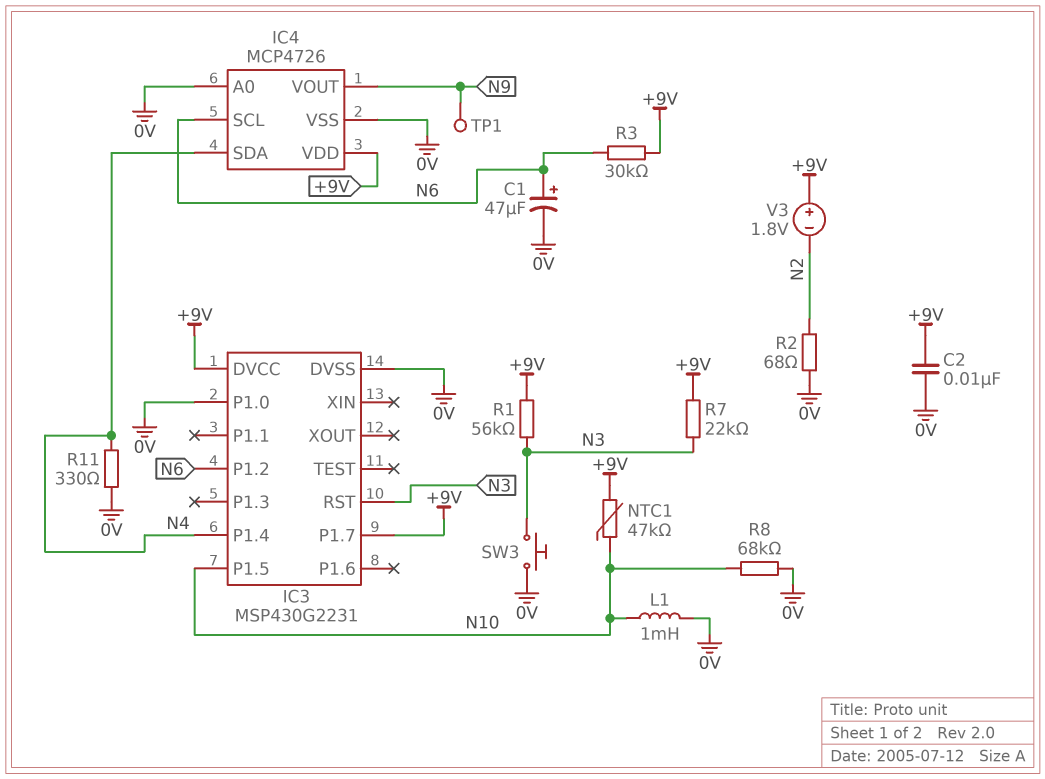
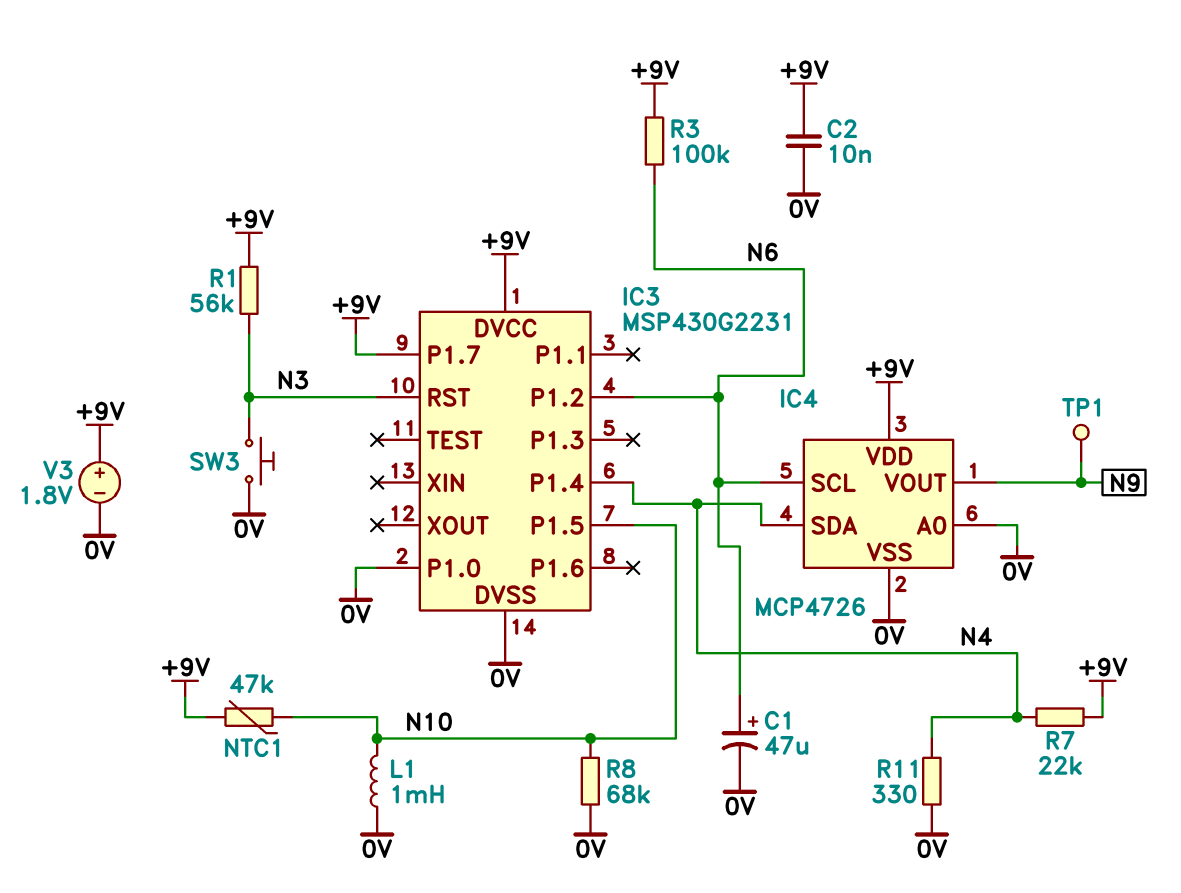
R2: 68 (0V, N2) -> none
R3: 30k (+9V, N6) -> 100k (+9V, N6)
R7: 22k (+9V, N3) -> 22k (+9V, N4)
V3: 1.8V (plus +9V, minus N2) -> 1.8V (plus +9V, minus 0V)

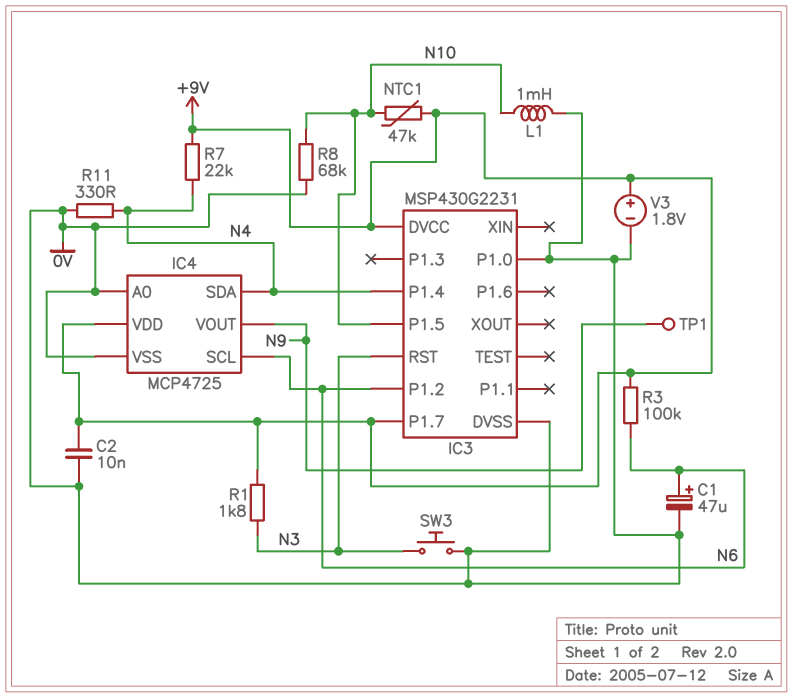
IC4: MCP4726 -> MCP4725
R1: 56k (+9V, N3) -> 1.8k (+9V, N3)

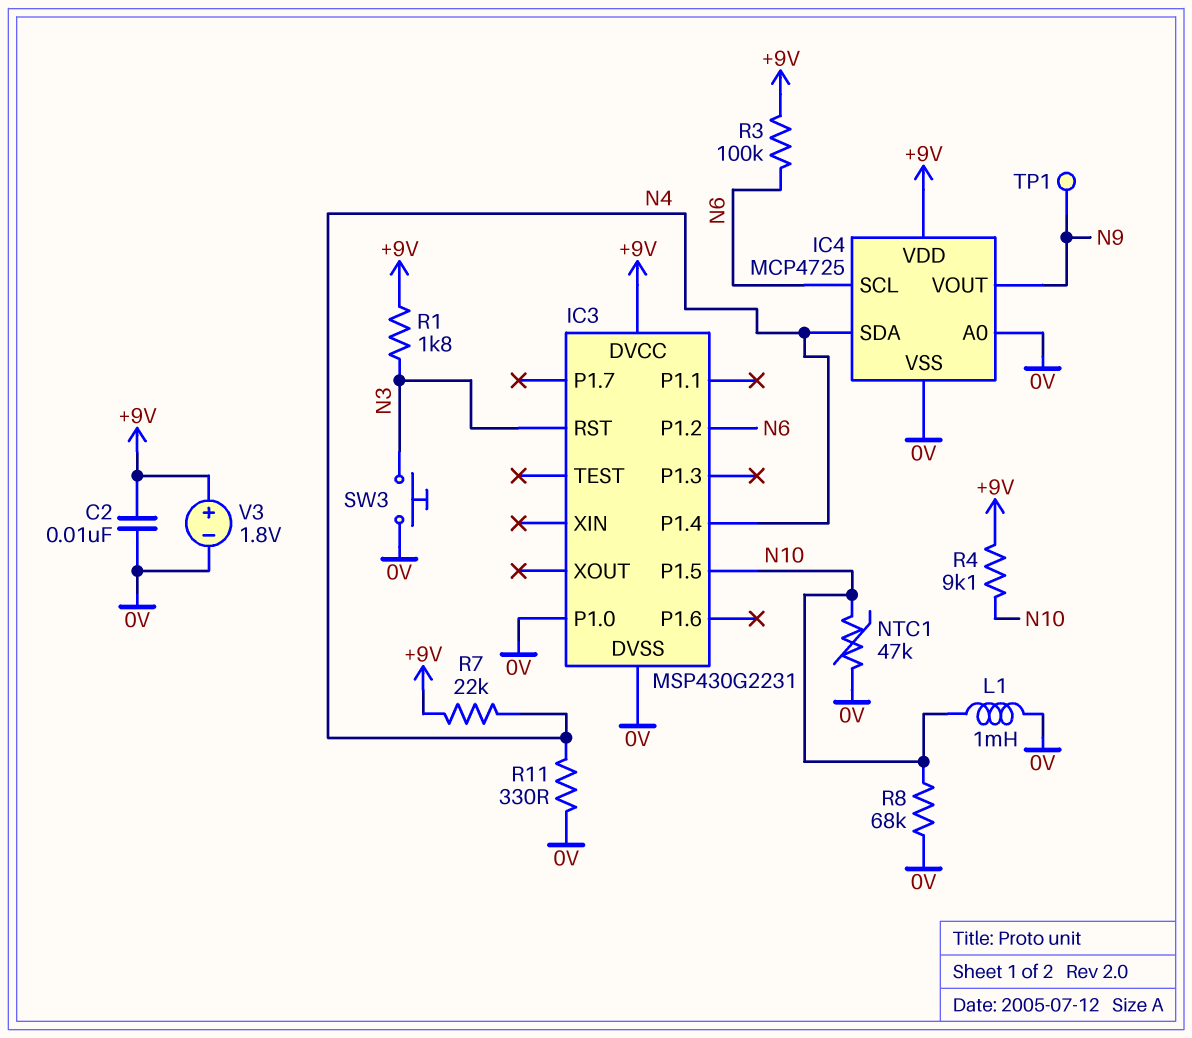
C1: 47uF (plus N6, minus 0V) -> none
IC3 pin P1.7: +9V -> none
NTC1: 47k (+9V, N10) -> 47k (0V, N10)
R4: none -> 9.1k (+9V, N10)

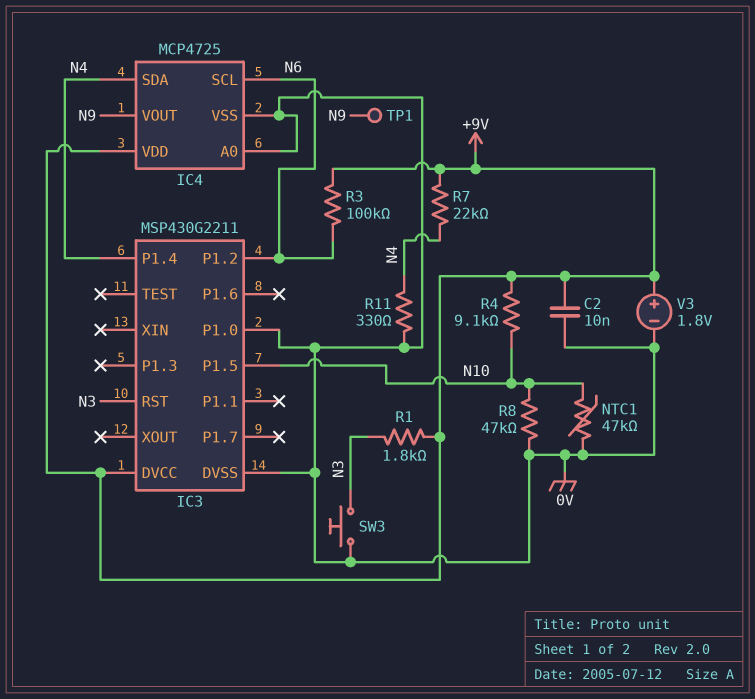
IC3: MSP430G2231 -> MSP430G2211
L1: 1mH (0V, N10) -> none
R8: 68k (0V, N10) -> 47k (0V, N10)

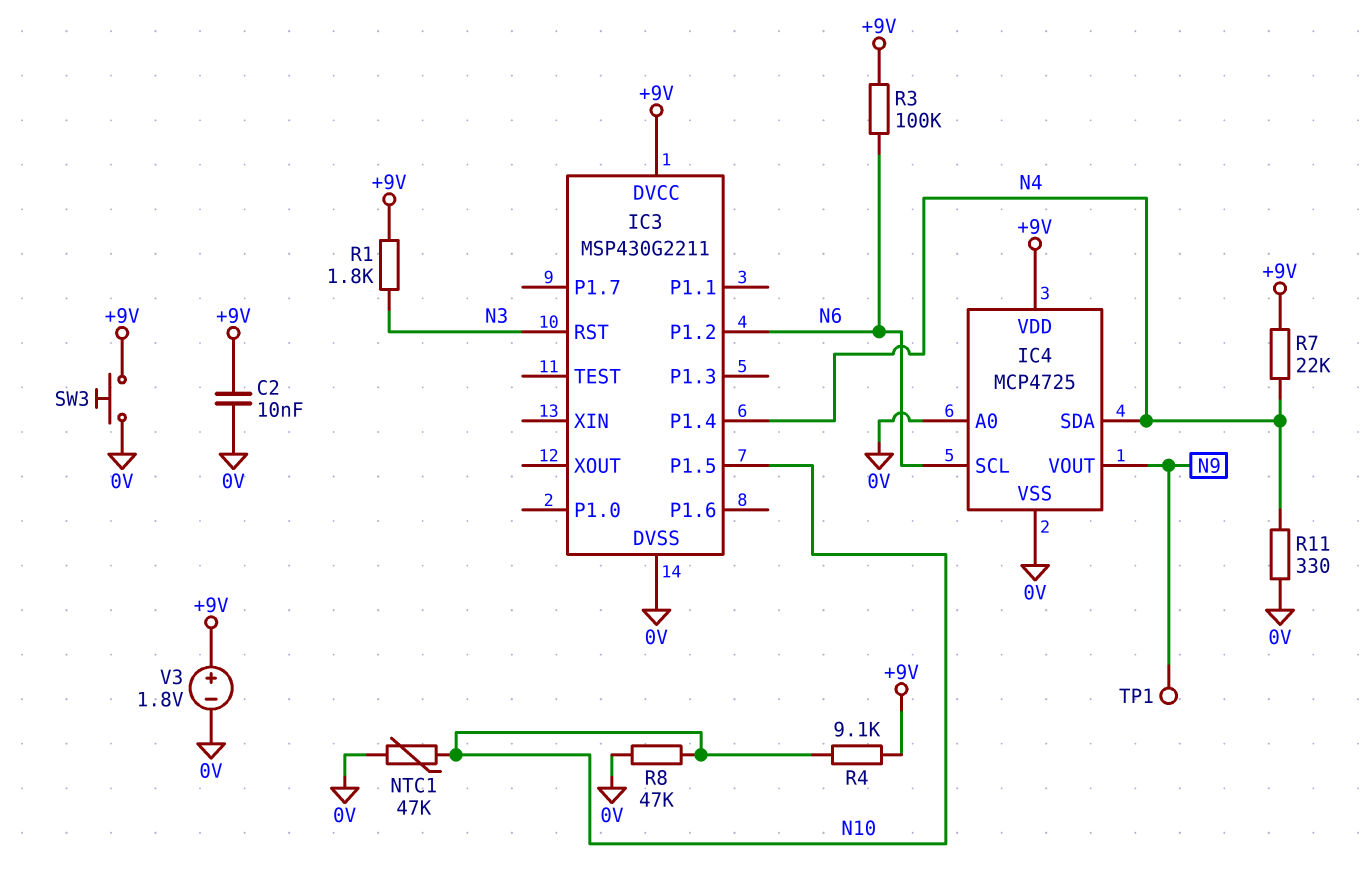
IC3 pin P1.0: 0V -> none
SW3: button (0V, N3) -> button (+9V, 0V)

